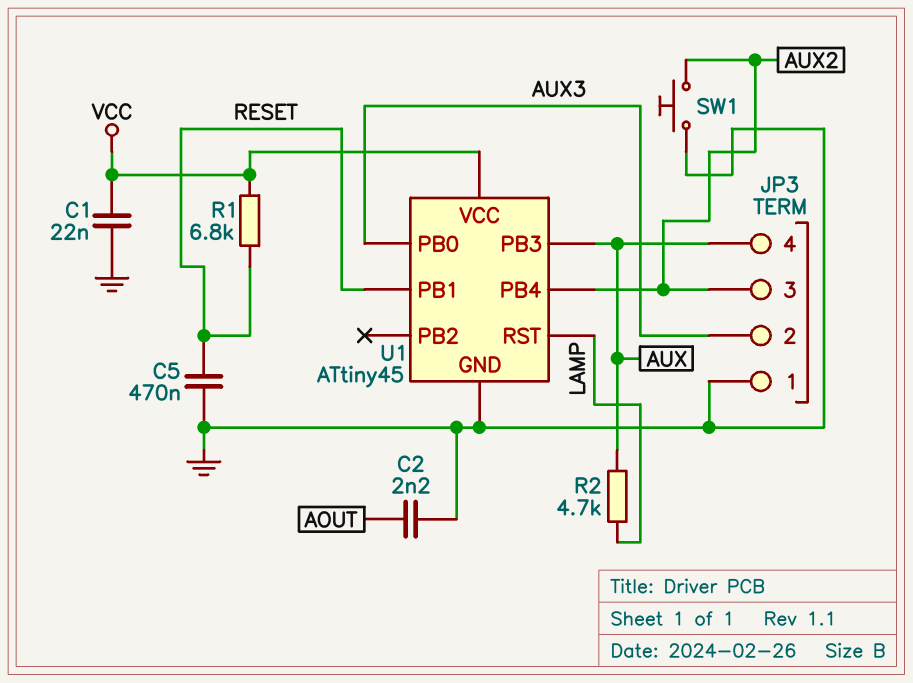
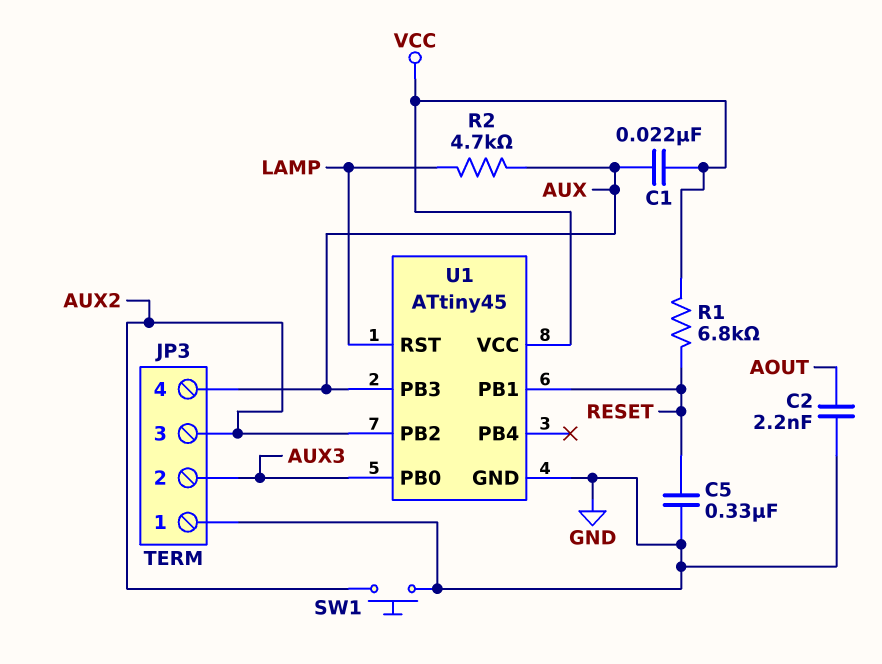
C1: 22nF (GND, VCC) -> 22nF (AUX, VCC)
C5: 470nF (GND, RESET) -> 330nF (GND, RESET)
U1 pin PB2: none -> AUX2
U1 pin PB4: AUX2 -> none

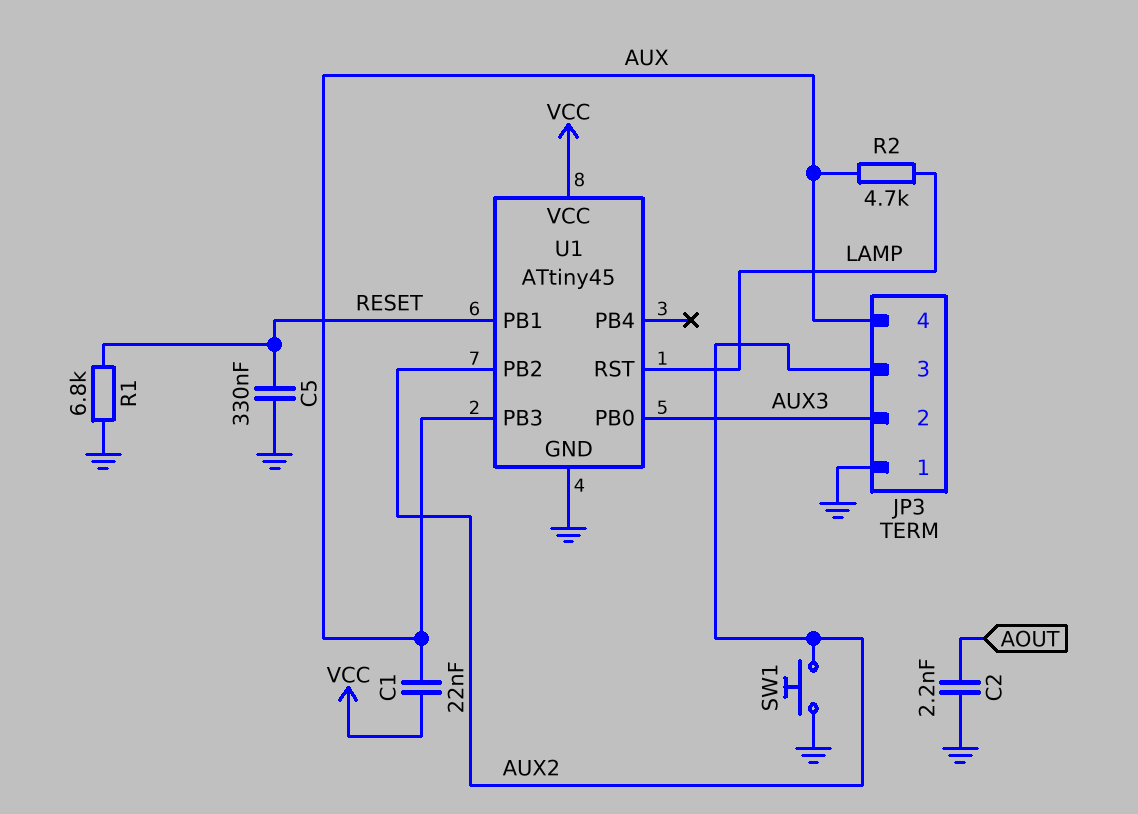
R1: 6.8k (RESET, VCC) -> 6.8k (GND, RESET)

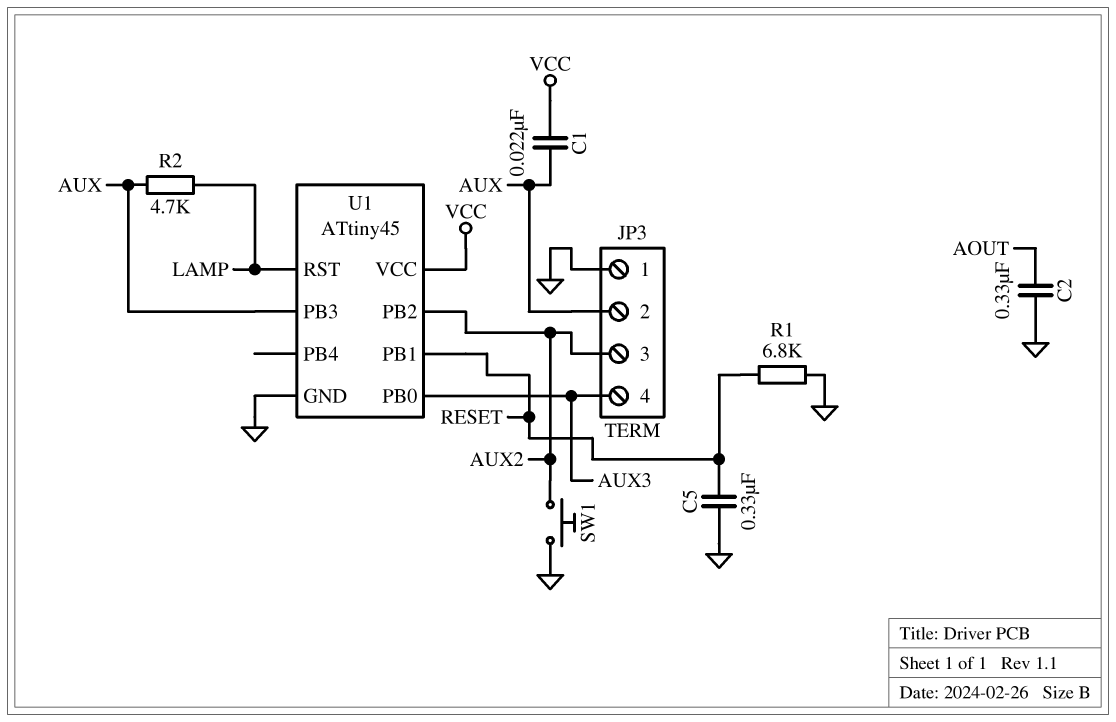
C2: 2.2nF (AOUT, GND) -> 330nF (AOUT, GND)
JP3 pin 2: AUX3 -> AUX
JP3 pin 4: AUX -> AUX3

